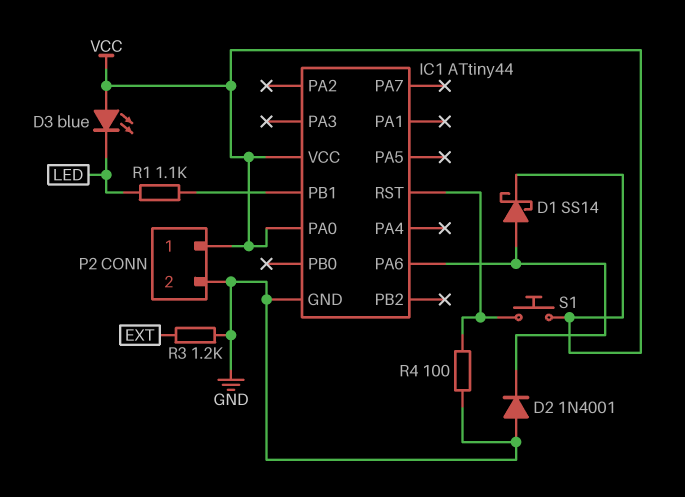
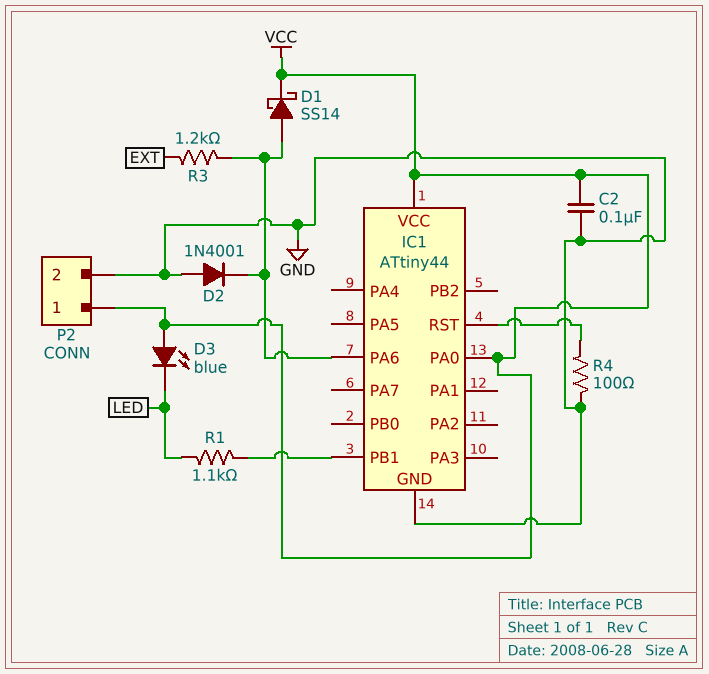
C2: none -> 100nF (GND, VCC)
R3: 1.2k (EXT, GND) -> 1.2k (EXT, IC1/PA6)
S1: button (IC1/RST, VCC) -> none

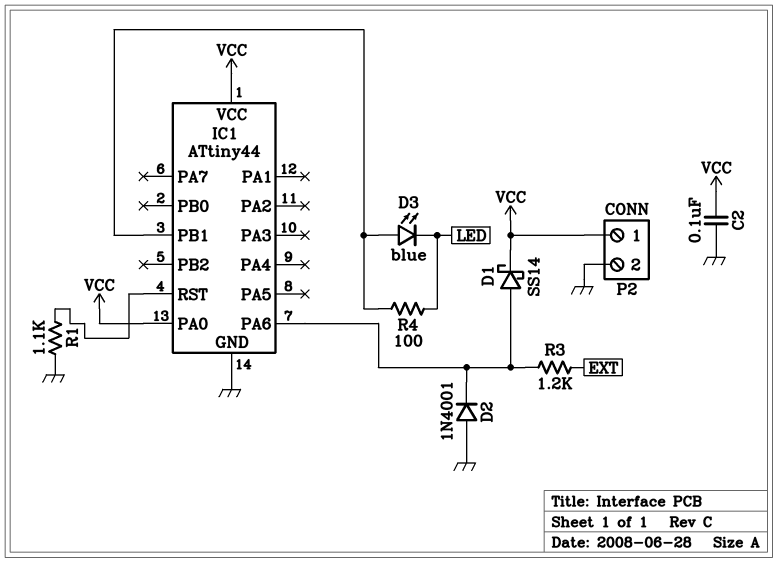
D3: LED blue (A VCC, K LED) -> LED blue (A IC1/PB1, K LED)
R1: 1.1k (IC1/PB1, LED) -> 1.1k (GND, IC1/RST)
R4: 100 (GND, IC1/RST) -> 100 (IC1/PB1, LED)

